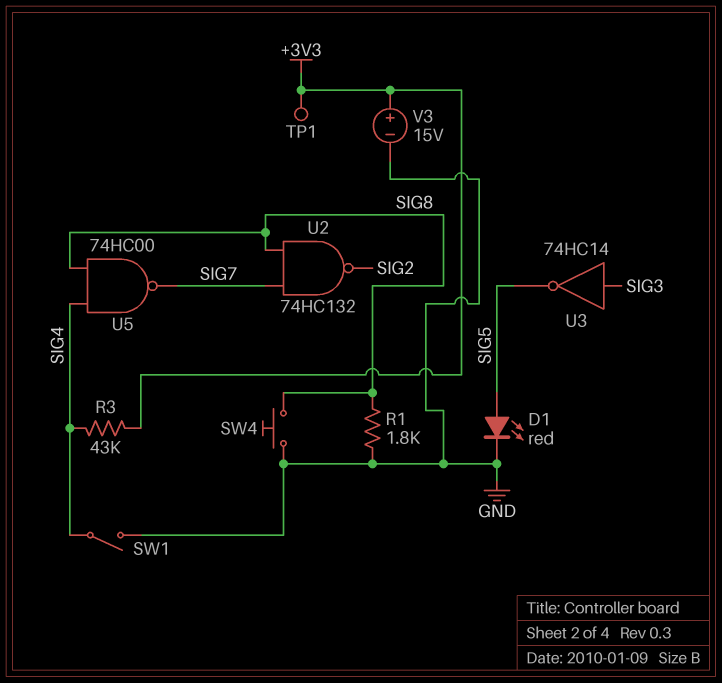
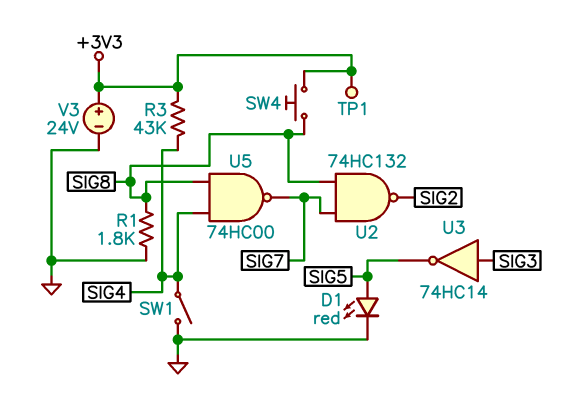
SW4: button (GND, SIG8) -> button (+3V3, SIG8)
V3: 15V (plus +3V3, minus GND) -> 24V (plus +3V3, minus GND)

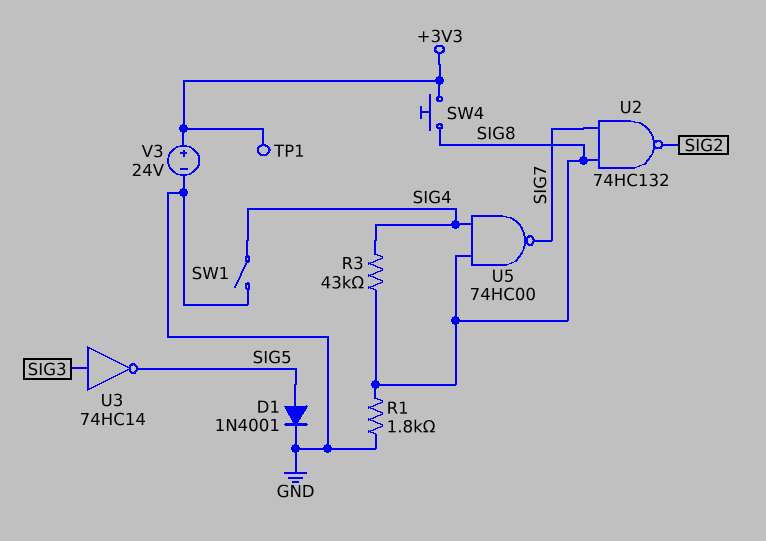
D1: LED red (A SIG5, K GND) -> diode 1N4001 (A SIG5, K GND)
R3: 43k (+3V3, SIG4) -> 43k (SIG4, SIG8)

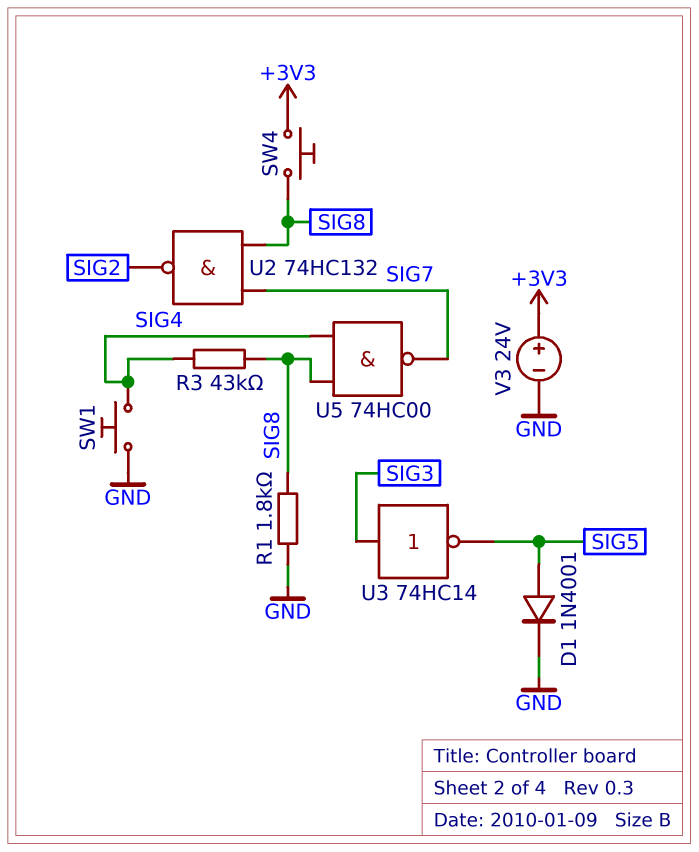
SW1: switch (GND, SIG4) -> button (GND, SIG4)
TP1: test point (+3V3) -> none

